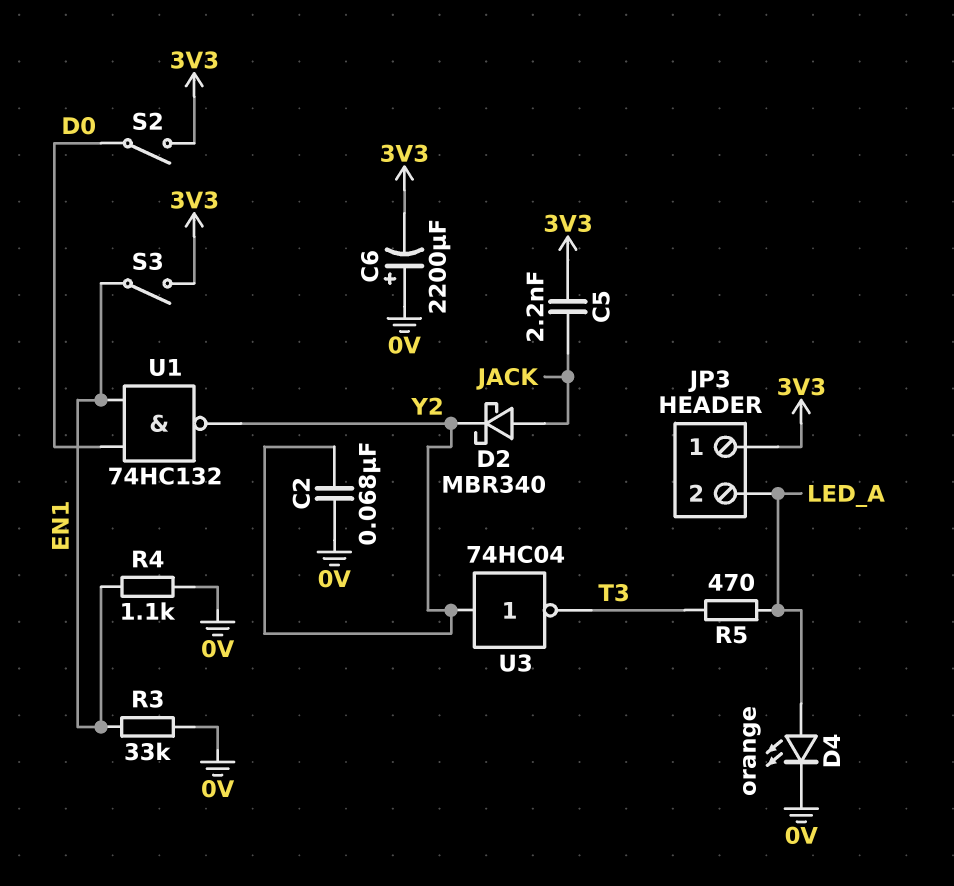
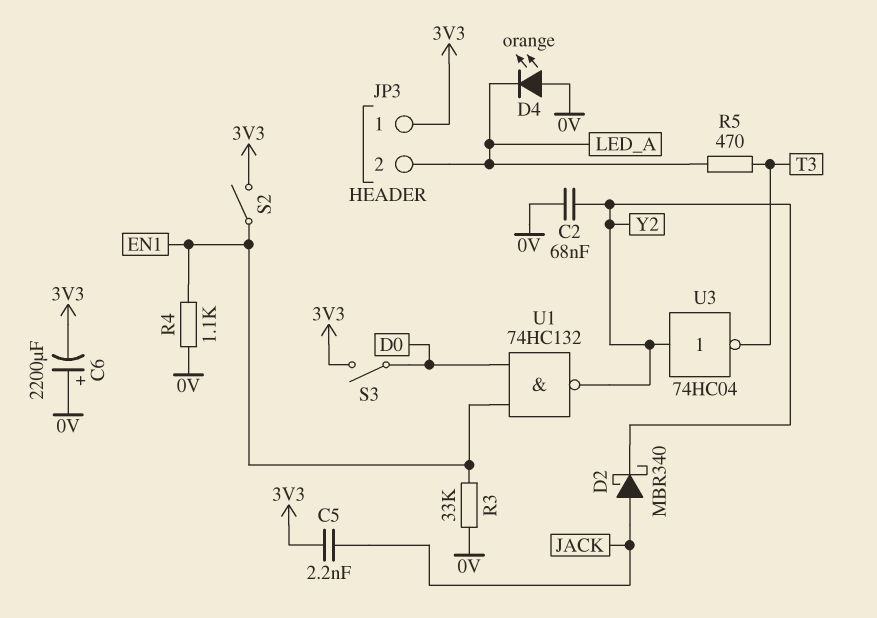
D4: LED orange (A LED_A, K 0V) -> LED orange (A 0V, K LED_A)
S2: switch (3V3, D0) -> switch (3V3, EN1)
S3: switch (3V3, EN1) -> switch (3V3, D0)

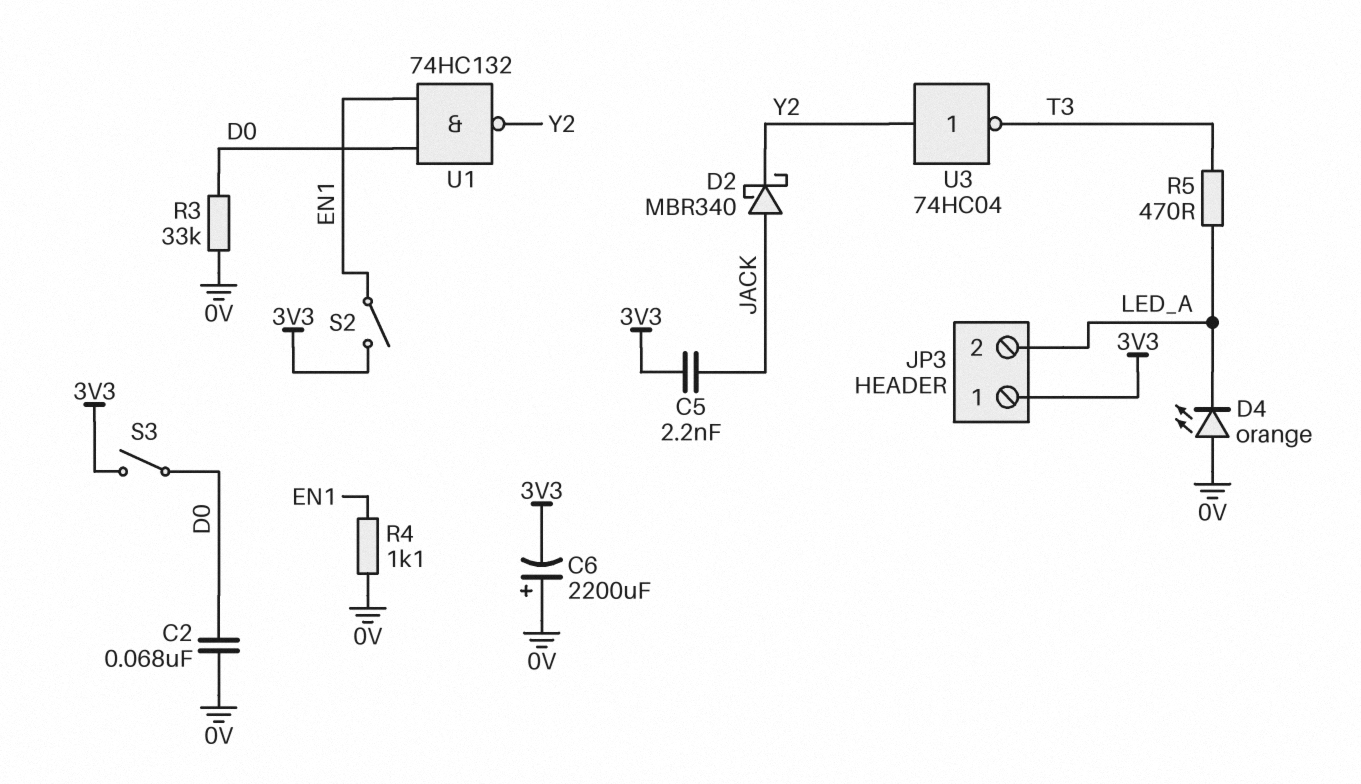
C2: 68nF (0V, Y2) -> 68nF (0V, D0)
R3: 33k (0V, EN1) -> 33k (0V, D0)

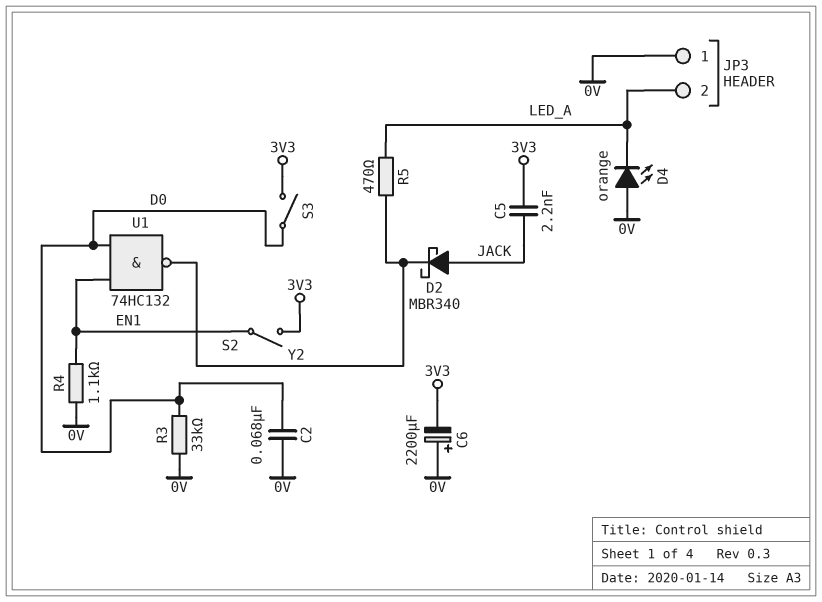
JP3 pin 1: 3V3 -> 0V
R5: 470 (LED_A, T3) -> 470 (LED_A, Y2)
U3: NOT 74HC04 (in Y2, out T3) -> none

